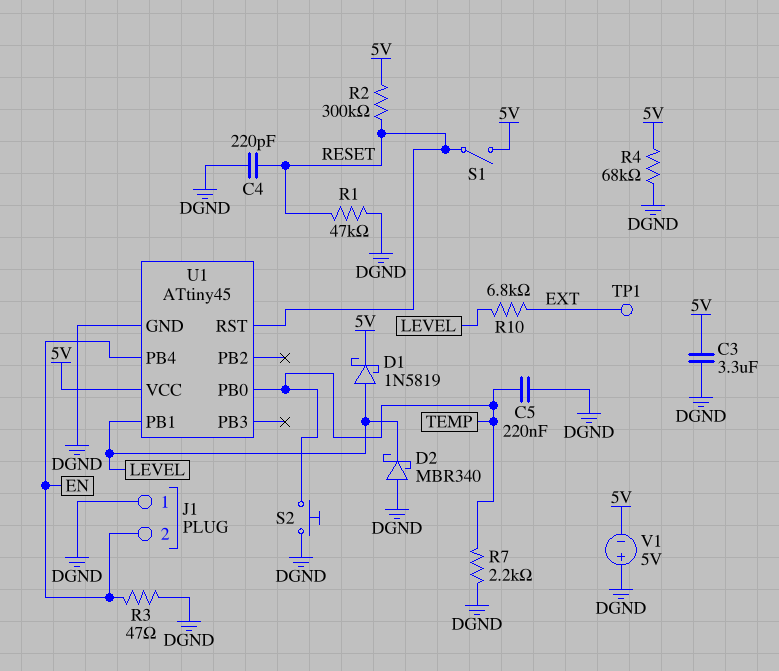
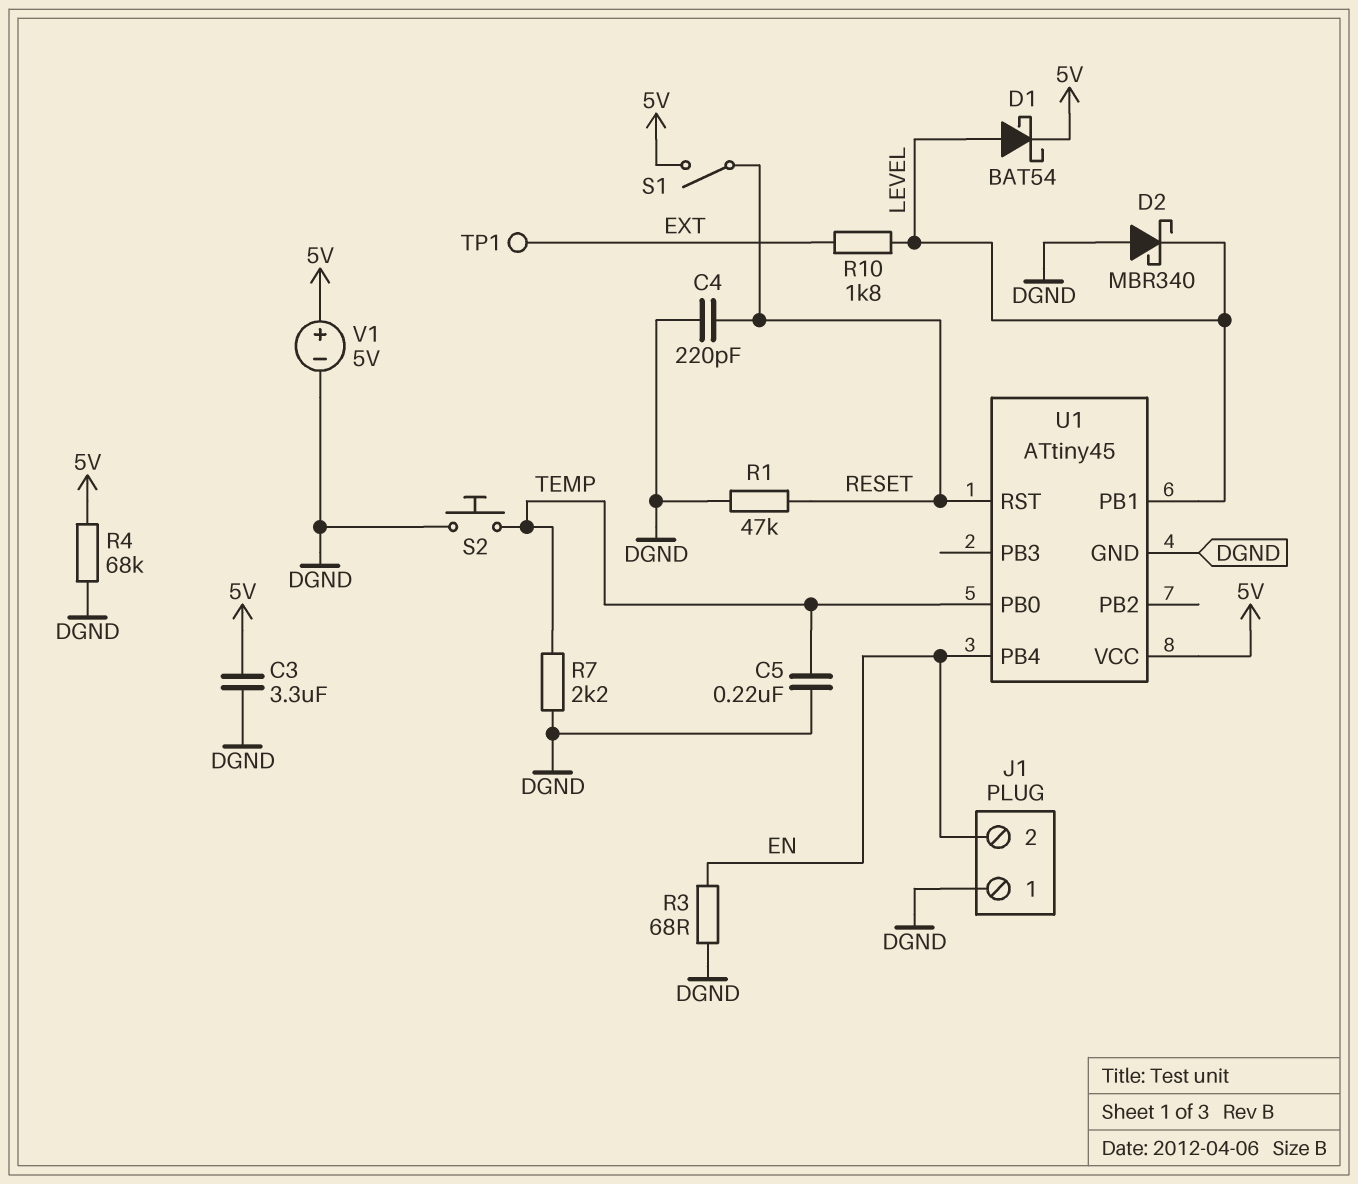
D1: schottky 1N5819 (A LEVEL, K 5V) -> schottky BAT54 (A LEVEL, K 5V)
R2: 300k (5V, RESET) -> none
R3: 47 (DGND, EN) -> 68 (DGND, EN)
R10: 6.8k (EXT, LEVEL) -> 1.8k (EXT, LEVEL)
V1: 5V (plus DGND, minus 5V) -> 5V (plus 5V, minus DGND)

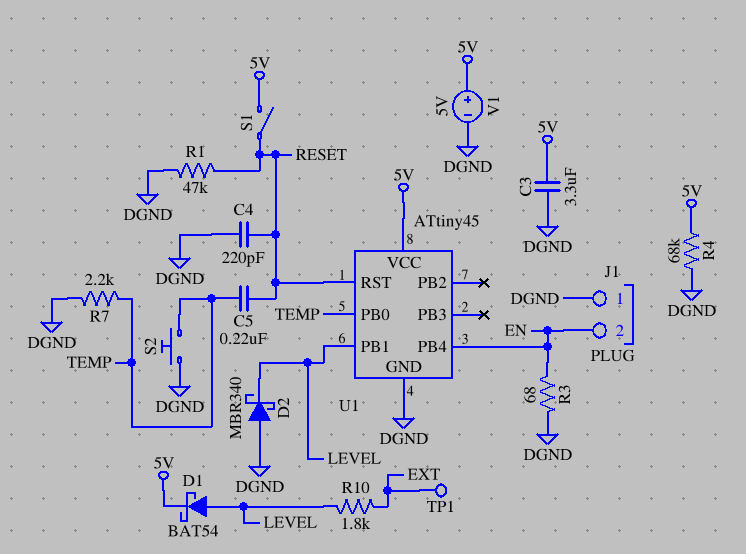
C5: 220nF (DGND, TEMP) -> 220nF (RESET, TEMP)

